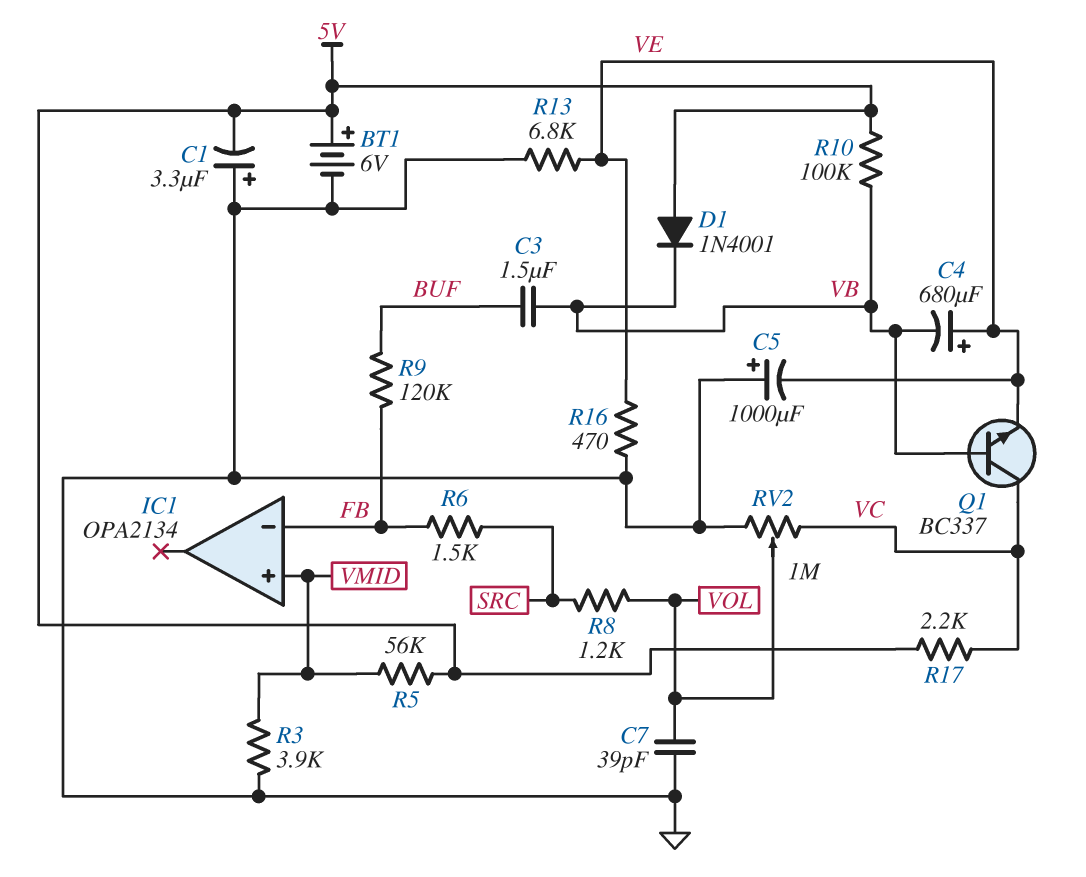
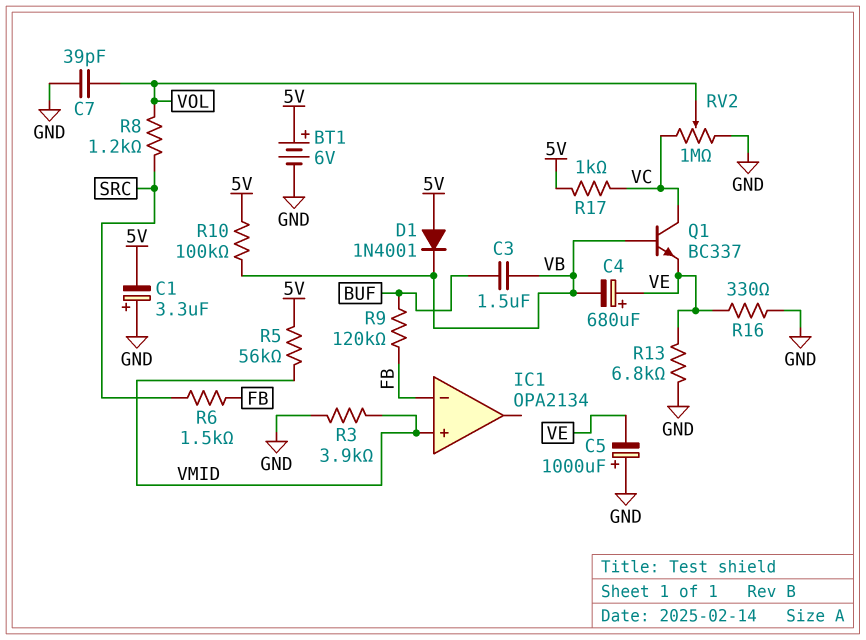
R16: 470 (GND, VE) -> 330 (GND, VE)
R17: 2.2k (5V, VC) -> 1k (5V, VC)

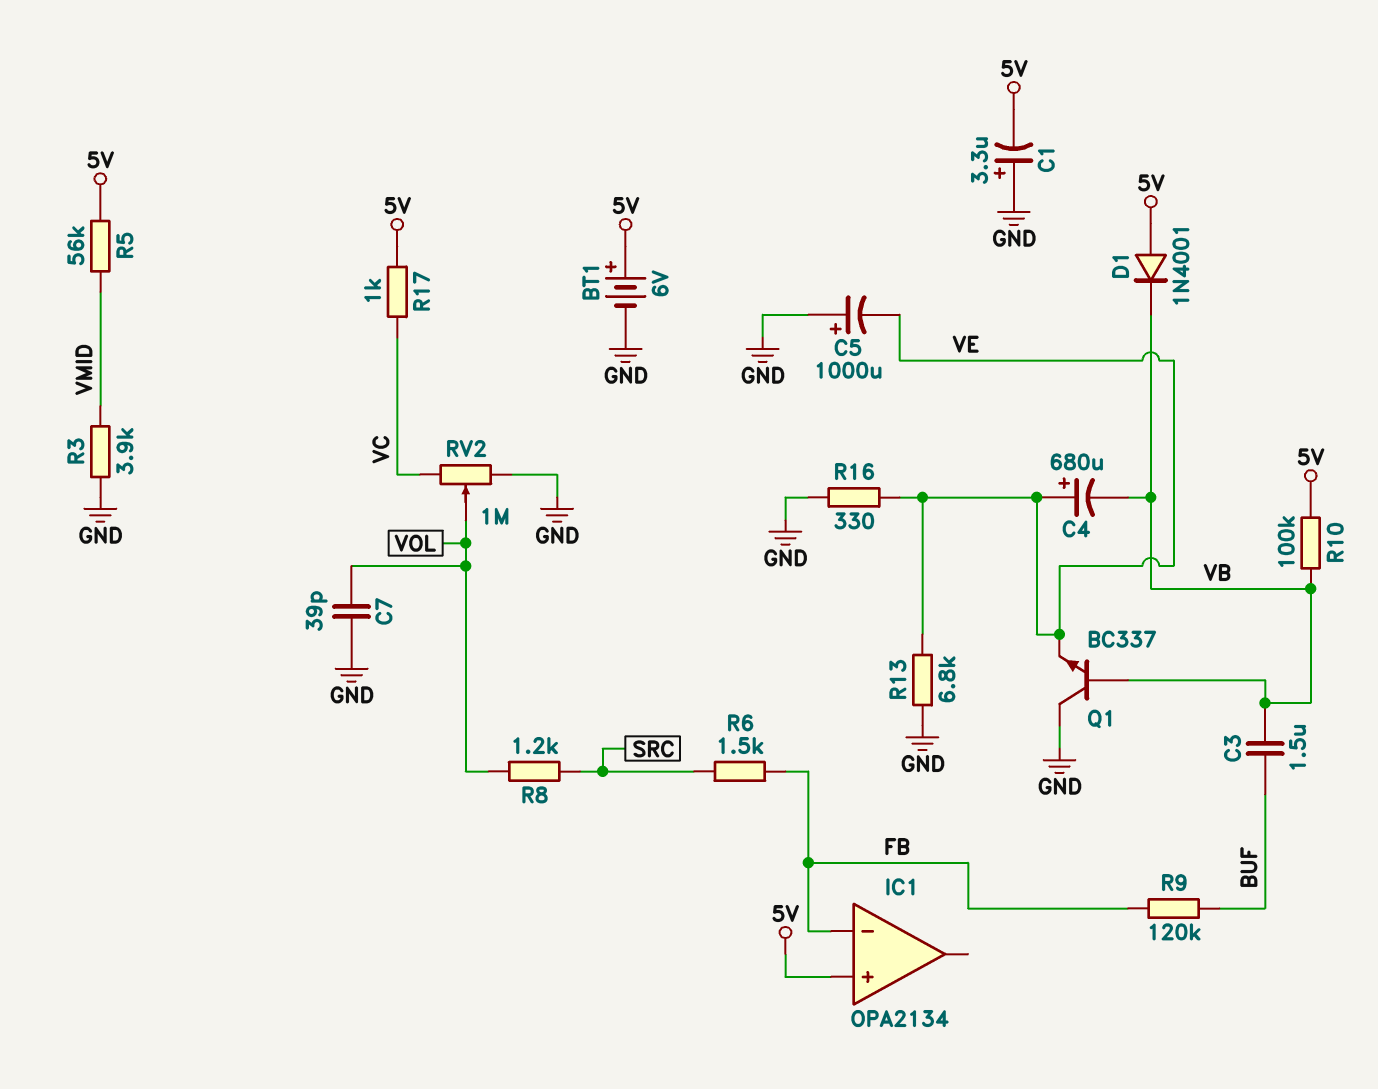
IC1 pin in+: VMID -> 5V
Q1: NPN BC337 (B VB, C VC, E VE) -> NPN BC337 (B VB, C GND, E VE)

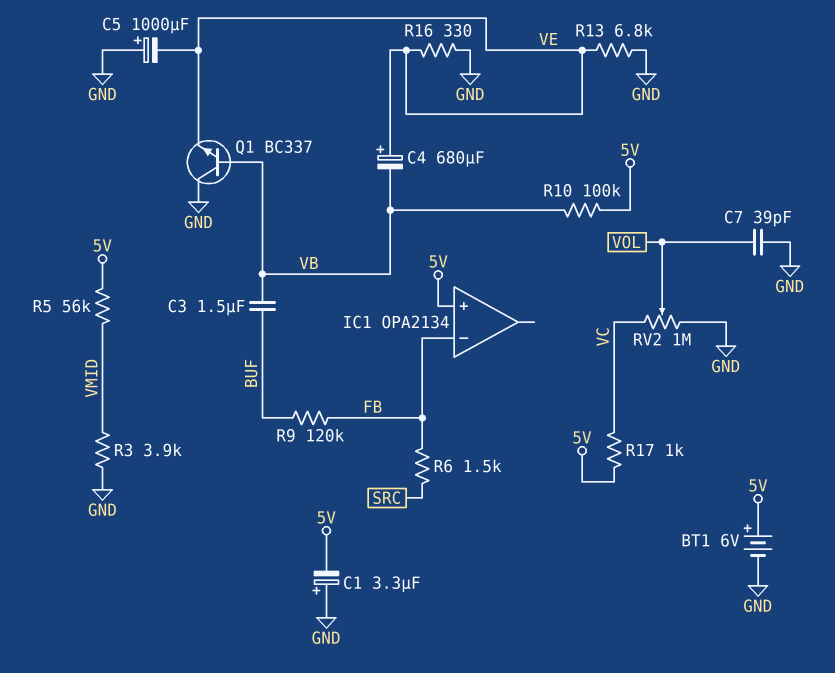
D1: diode 1N4001 (A 5V, K VB) -> none
R8: 1.2k (SRC, VOL) -> none

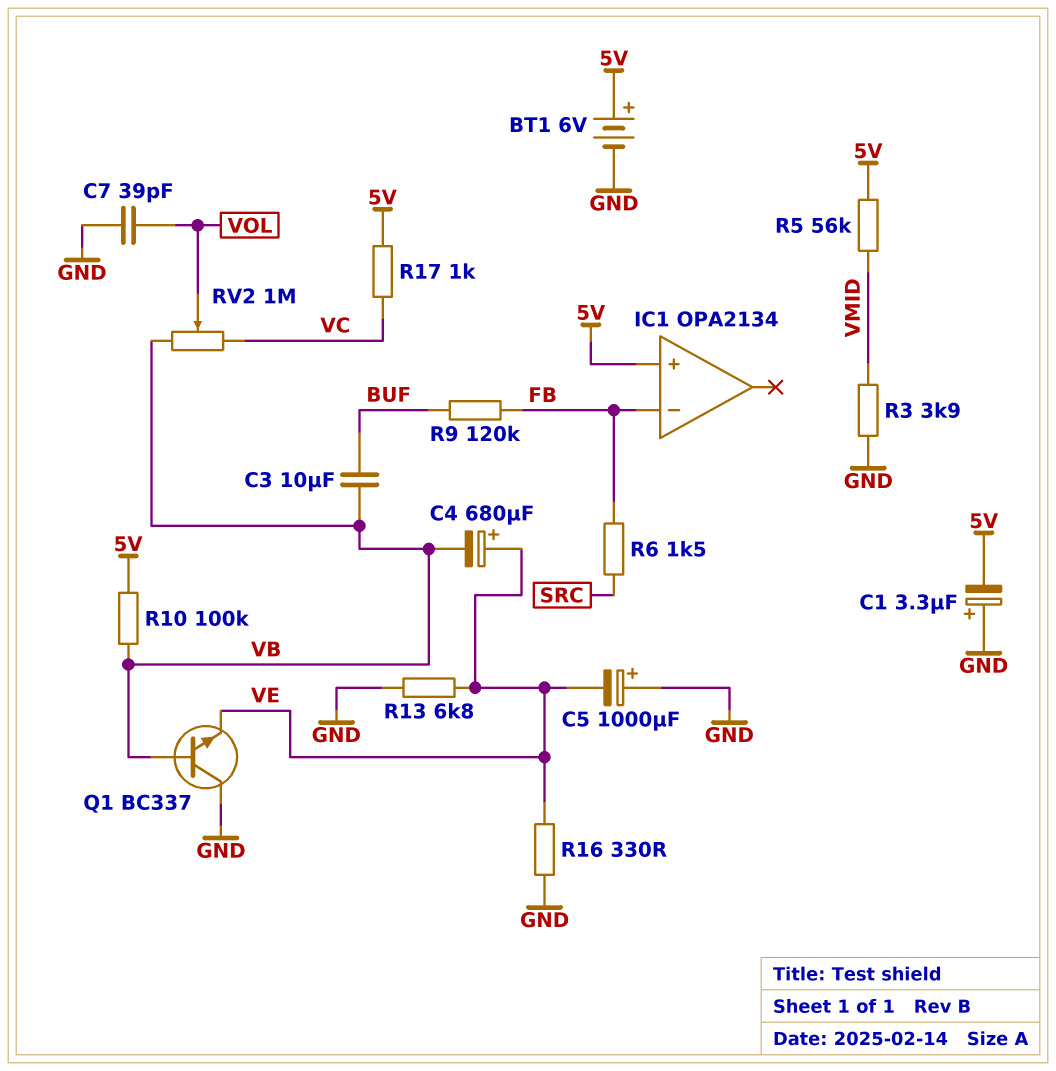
C3: 1.5uF (BUF, VB) -> 10uF (BUF, VB)
RV2: 1M (GND, VC, wiper VOL) -> 1M (VB, VC, wiper VOL)

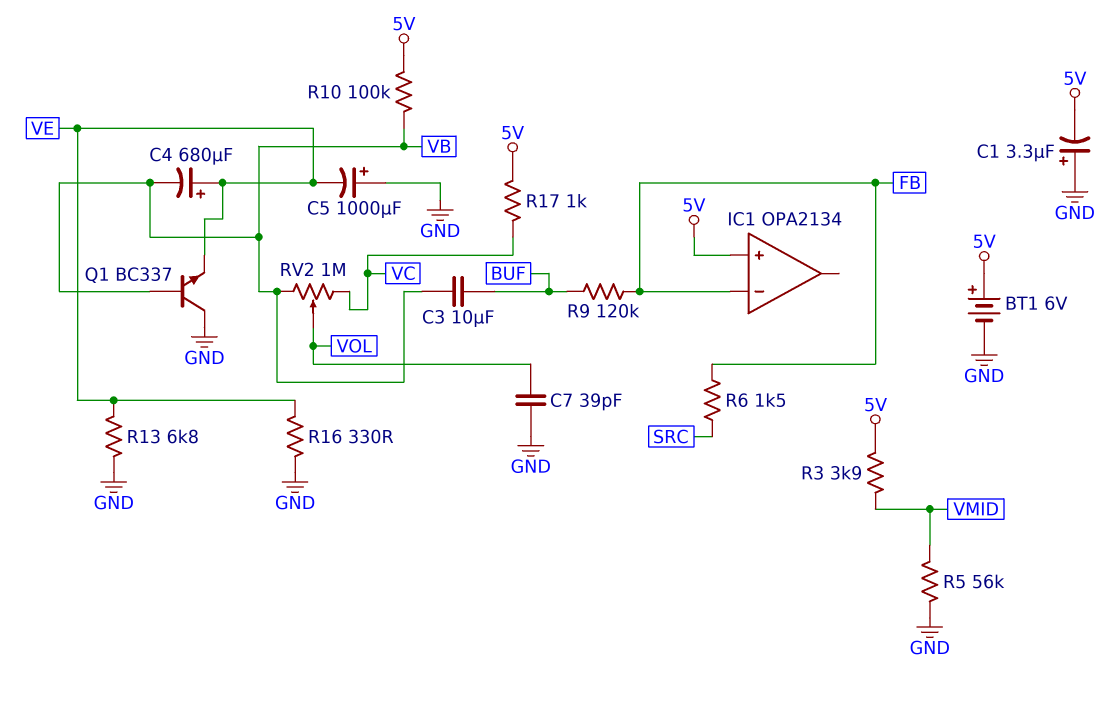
R3: 3.9k (GND, VMID) -> 3.9k (5V, VMID)
R5: 56k (5V, VMID) -> 56k (GND, VMID)

